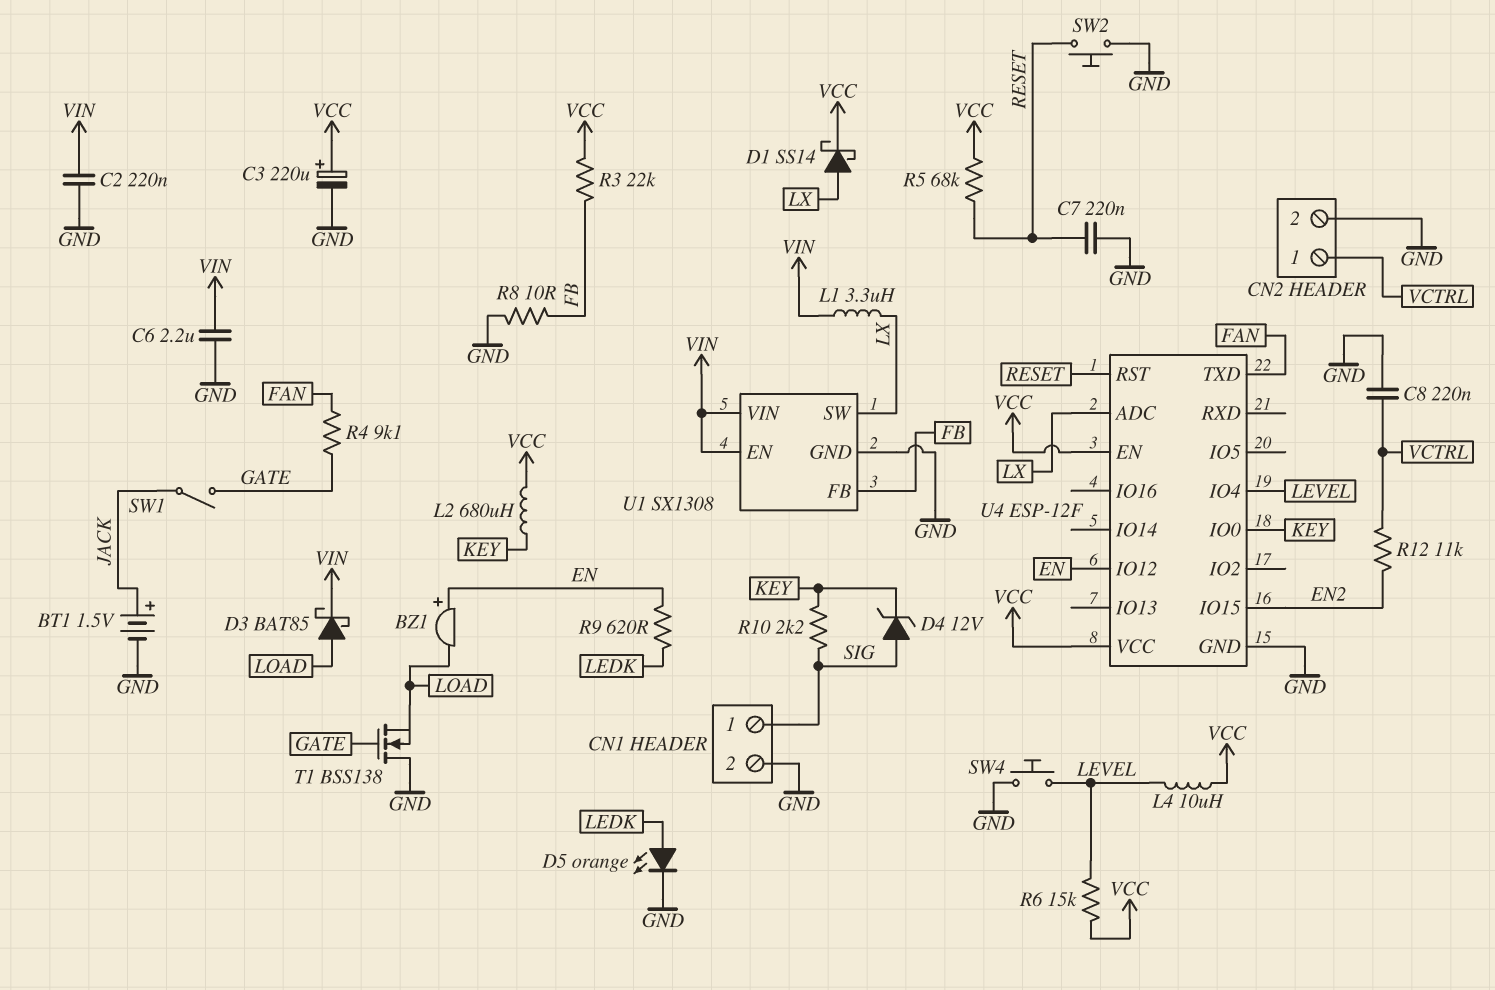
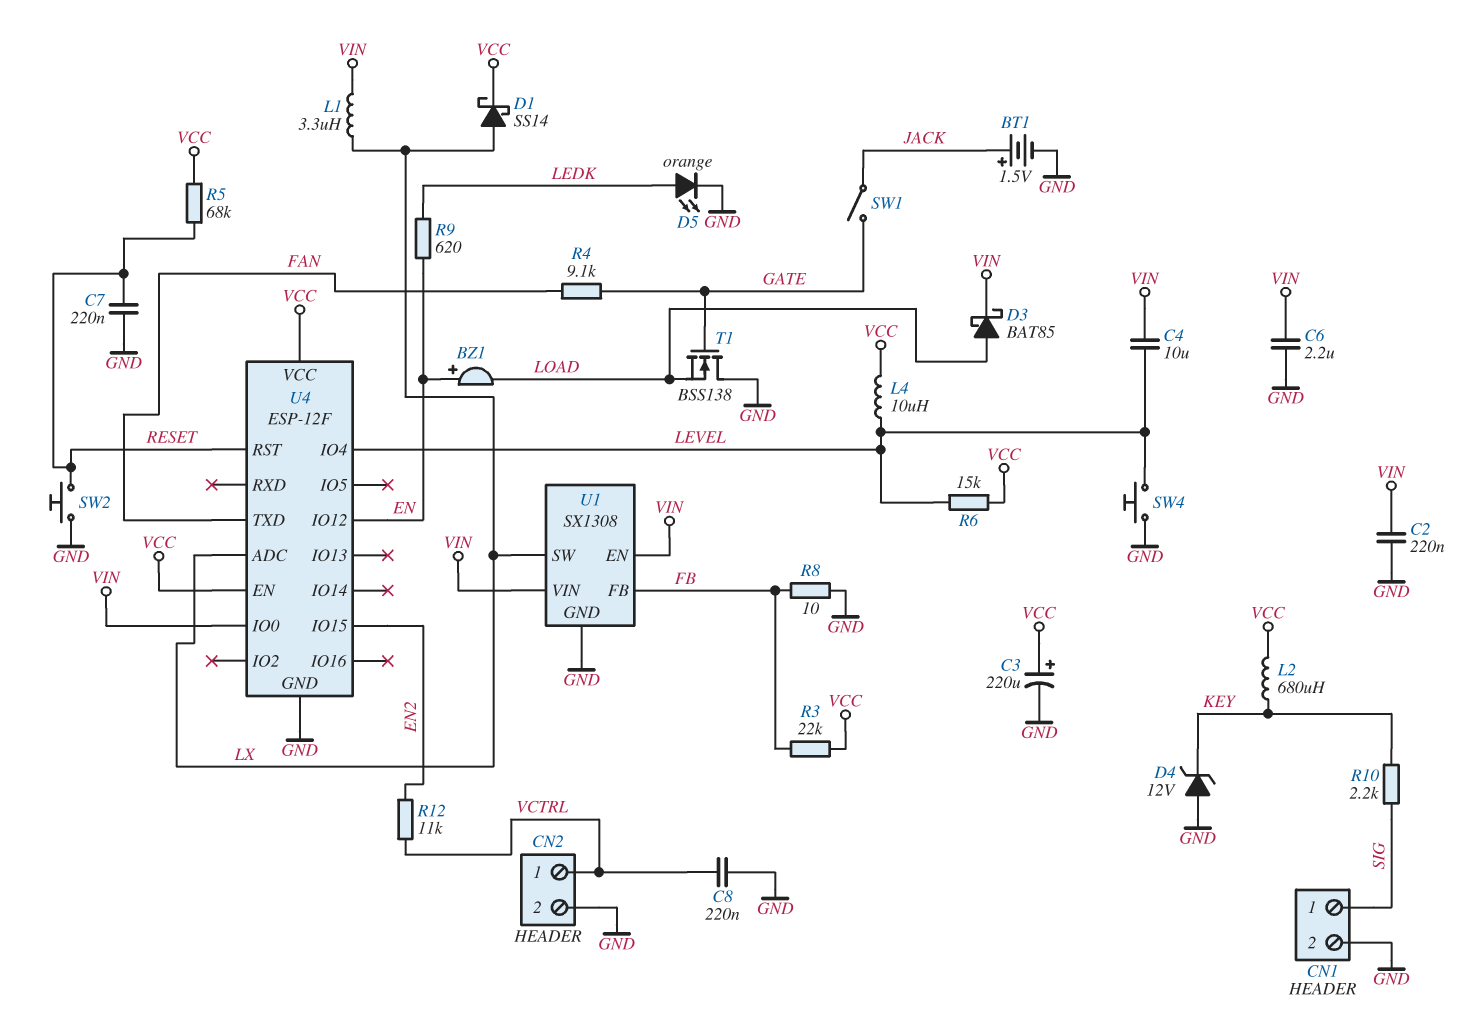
C4: none -> 10uF (LEVEL, VIN)
D4: zener 12V (A SIG, K KEY) -> zener 12V (A GND, K KEY)
U4 pin IO0: KEY -> VIN

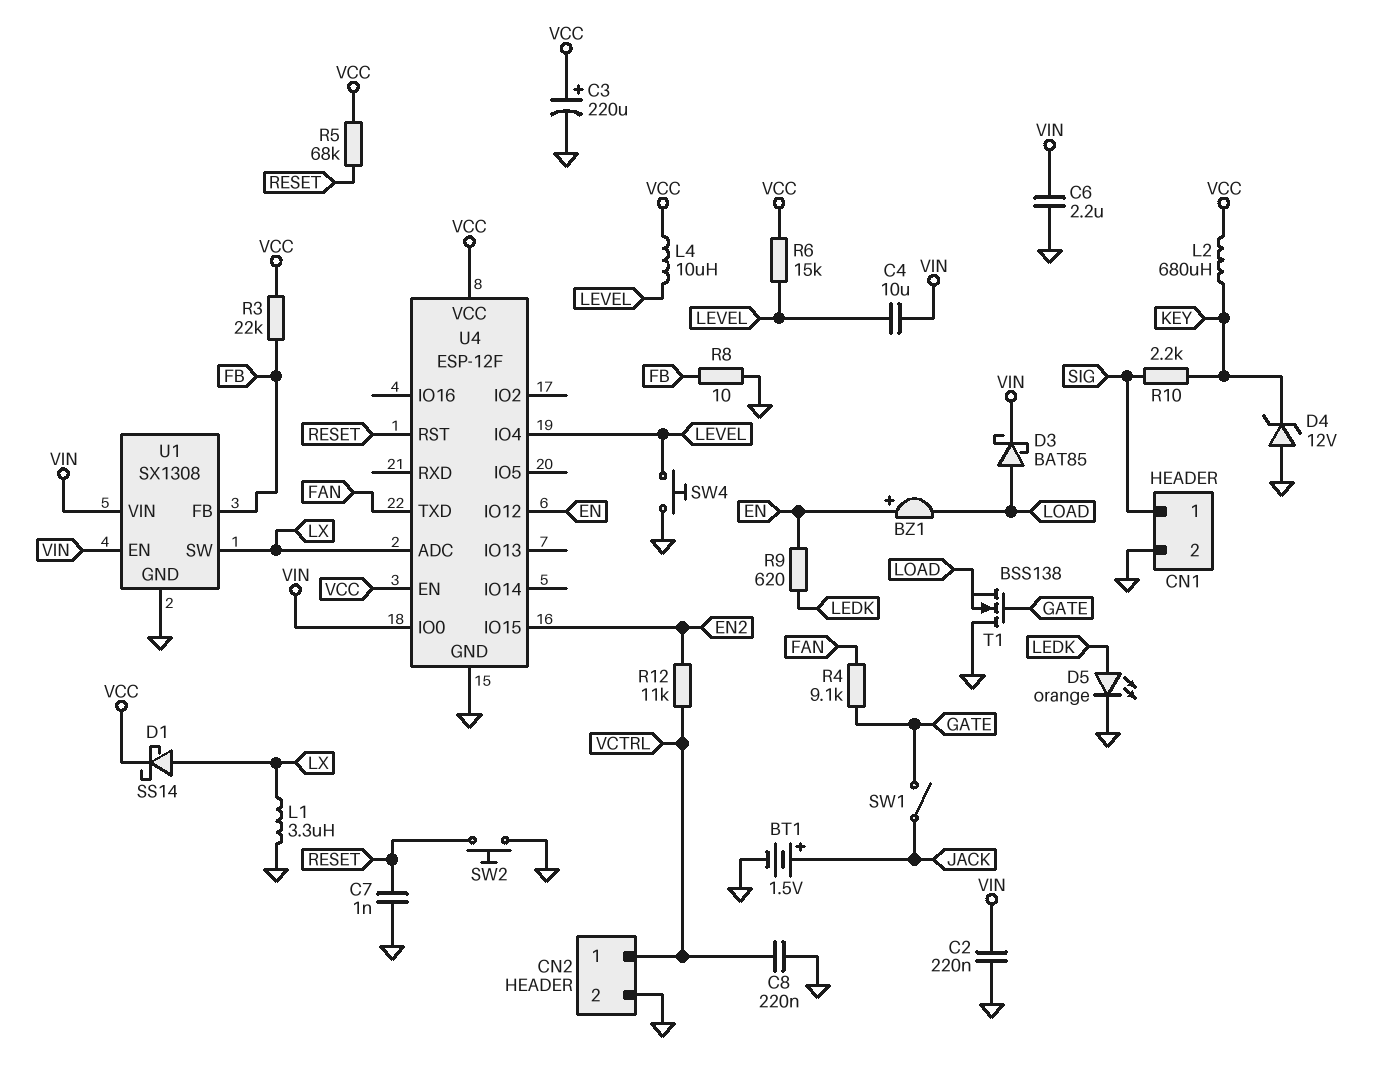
C7: 220nF (GND, RESET) -> 1nF (GND, RESET)
L1: 3.3uH (LX, VIN) -> 3.3uH (GND, LX)

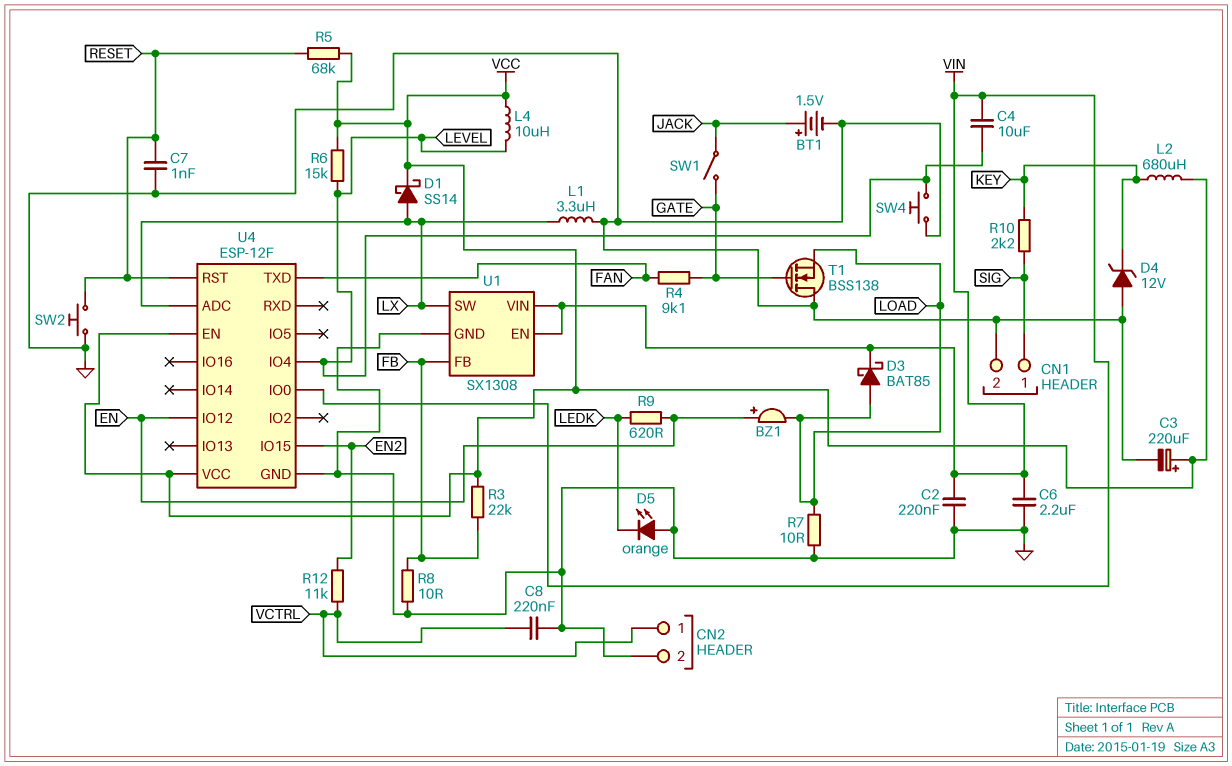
D5: LED orange (A LEDK, K GND) -> LED orange (A GND, K LEDK)
R7: none -> 10 (GND, LOAD)

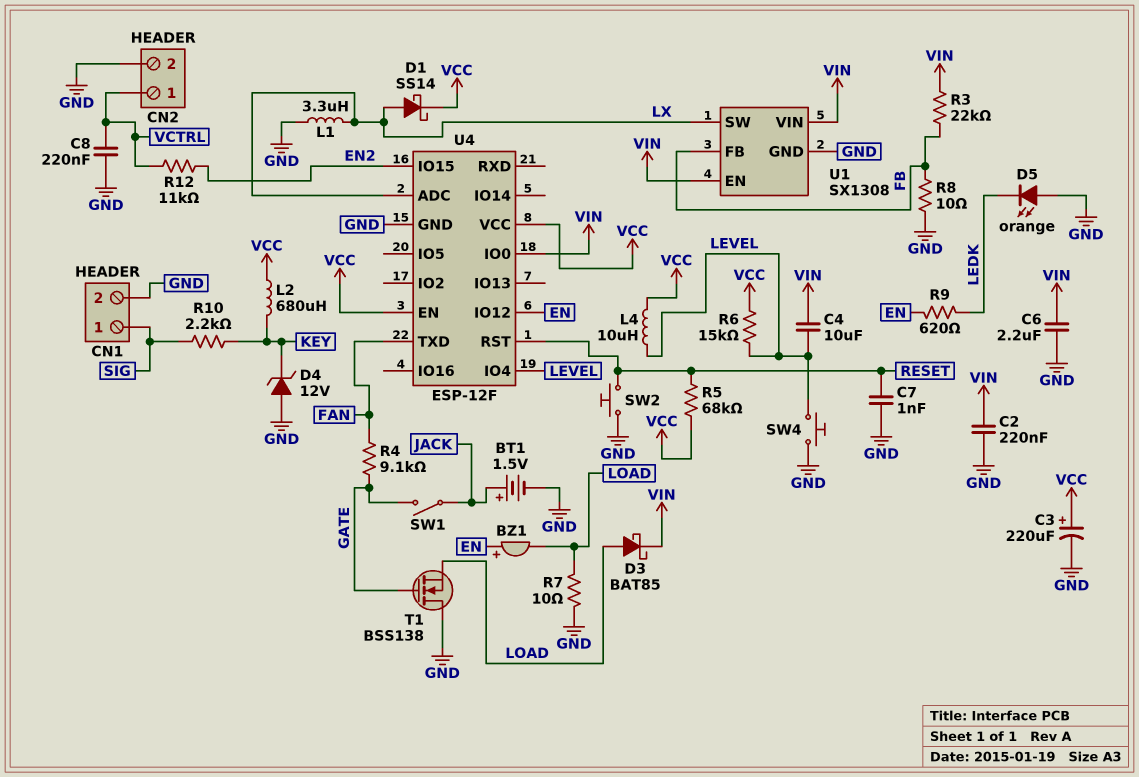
R3: 22k (FB, VCC) -> 22k (FB, VIN)

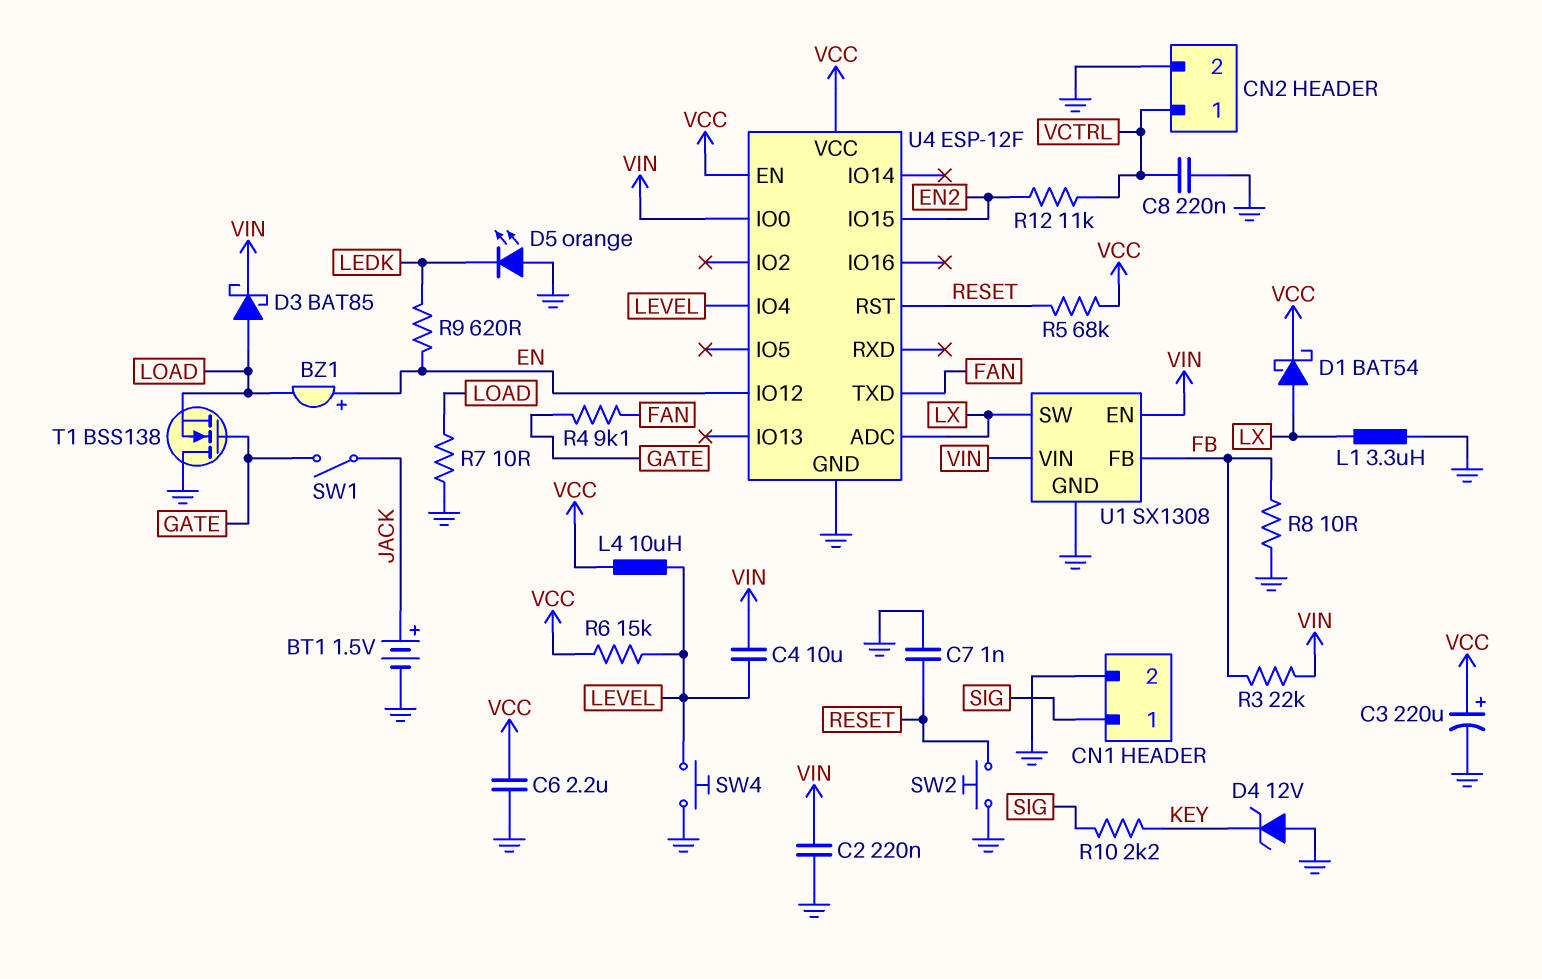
C6: 2.2uF (GND, VIN) -> 2.2uF (GND, VCC)
D1: schottky SS14 (A LX, K VCC) -> schottky BAT54 (A LX, K VCC)
L2: 680uH (KEY, VCC) -> none

